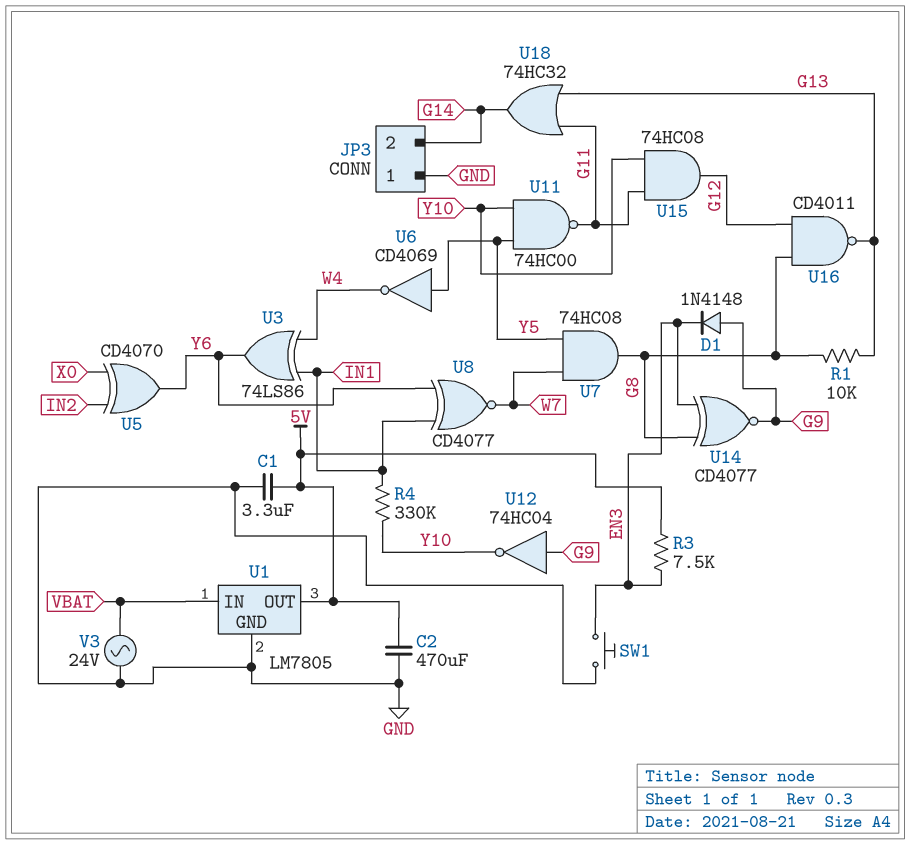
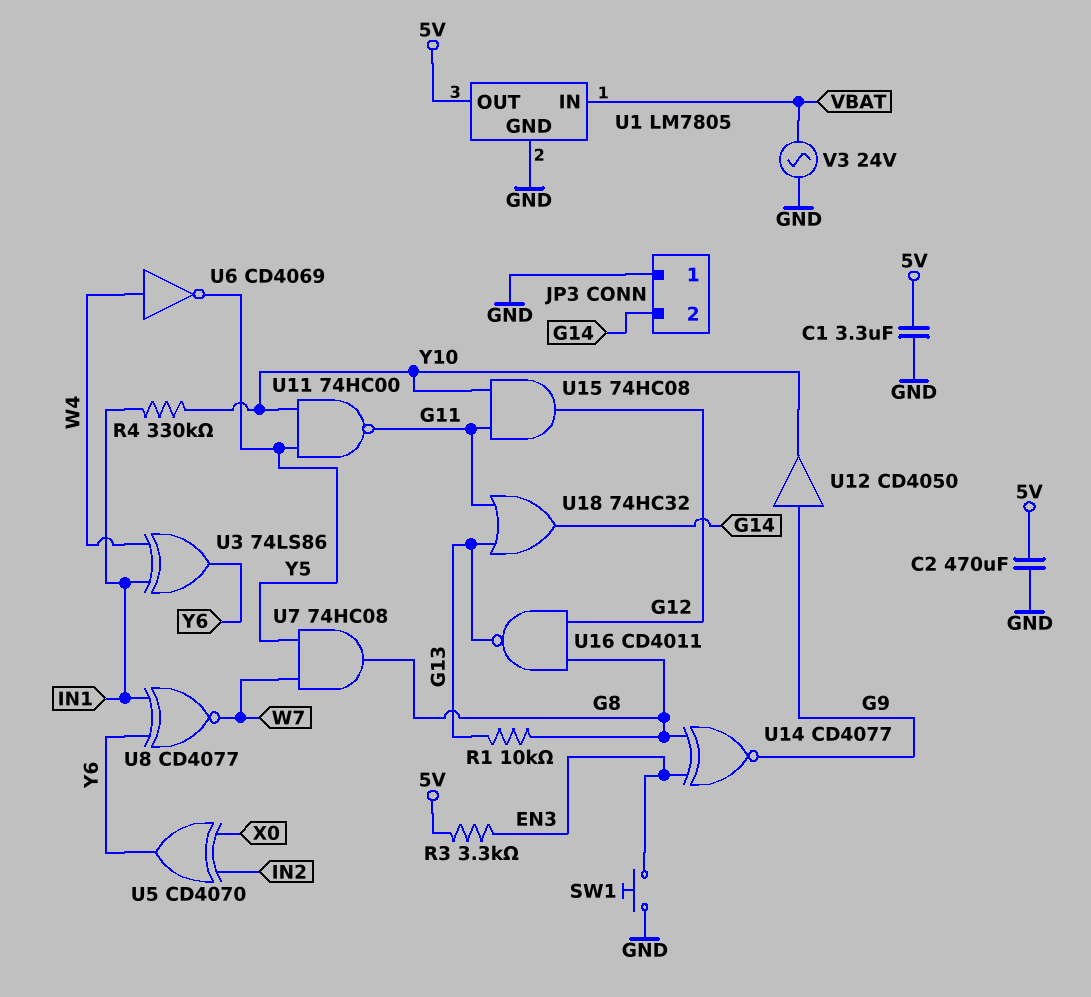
D1: diode 1N4148 (A G9, K EN3) -> none
R3: 7.5k (5V, EN3) -> 3.3k (5V, EN3)
U6: NOT CD4069 (in Y5, out W4) -> NOT CD4069 (in W4, out Y5)
U12: NOT 74HC04 (in G9, out Y10) -> buffer CD4050 (in G9, out Y10)

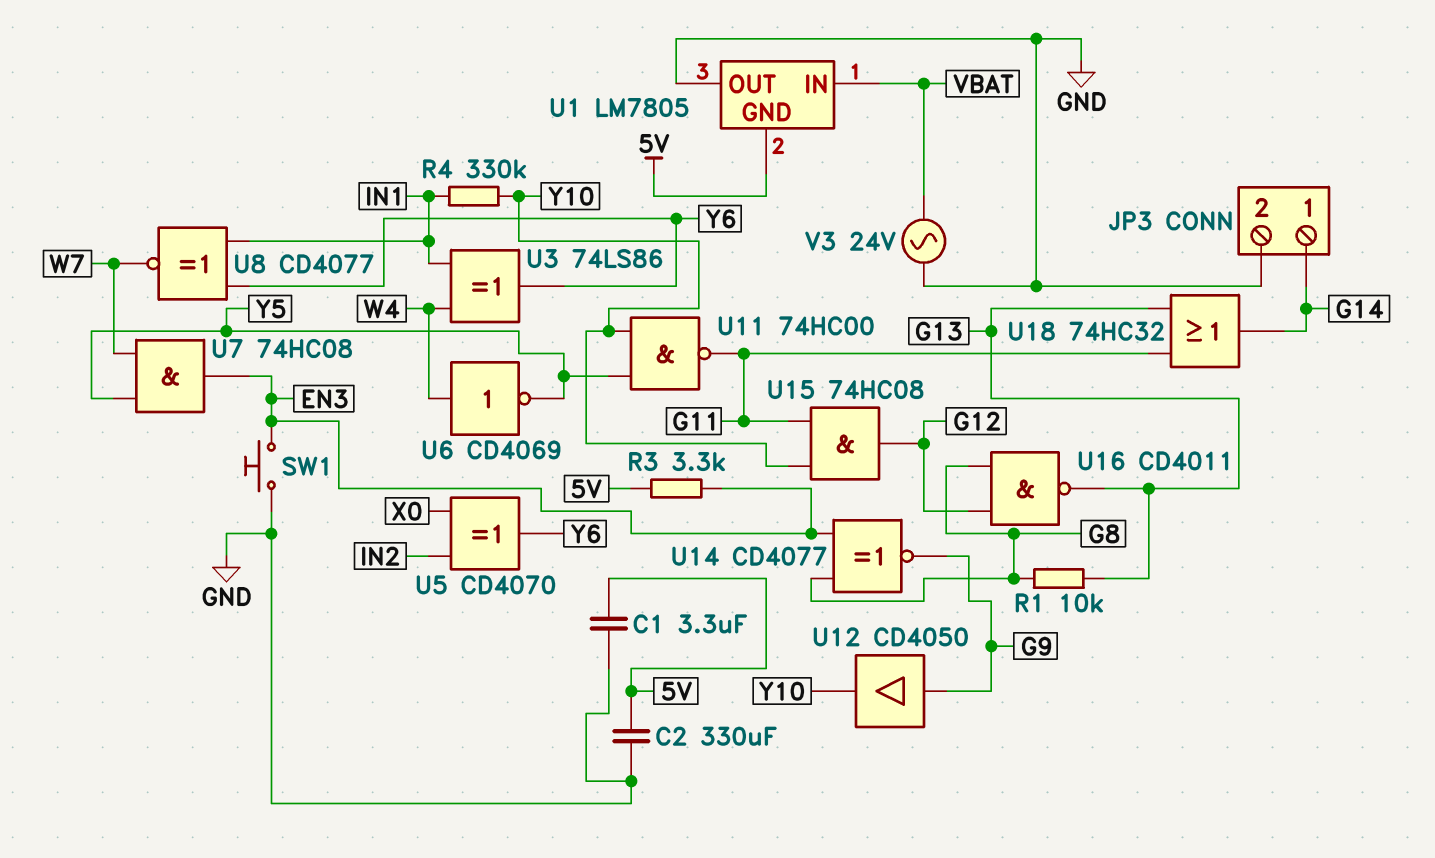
C2: 470uF (5V, GND) -> 330uF (5V, GND)
JP3 pin 1: GND -> G14
JP3 pin 2: G14 -> GND
U1 pin GND: GND -> 5V
U1 pin OUT: 5V -> GND
U7: AND 74HC08 (in W7, in Y5, out G8) -> AND 74HC08 (in W7, in Y5, out EN3)

